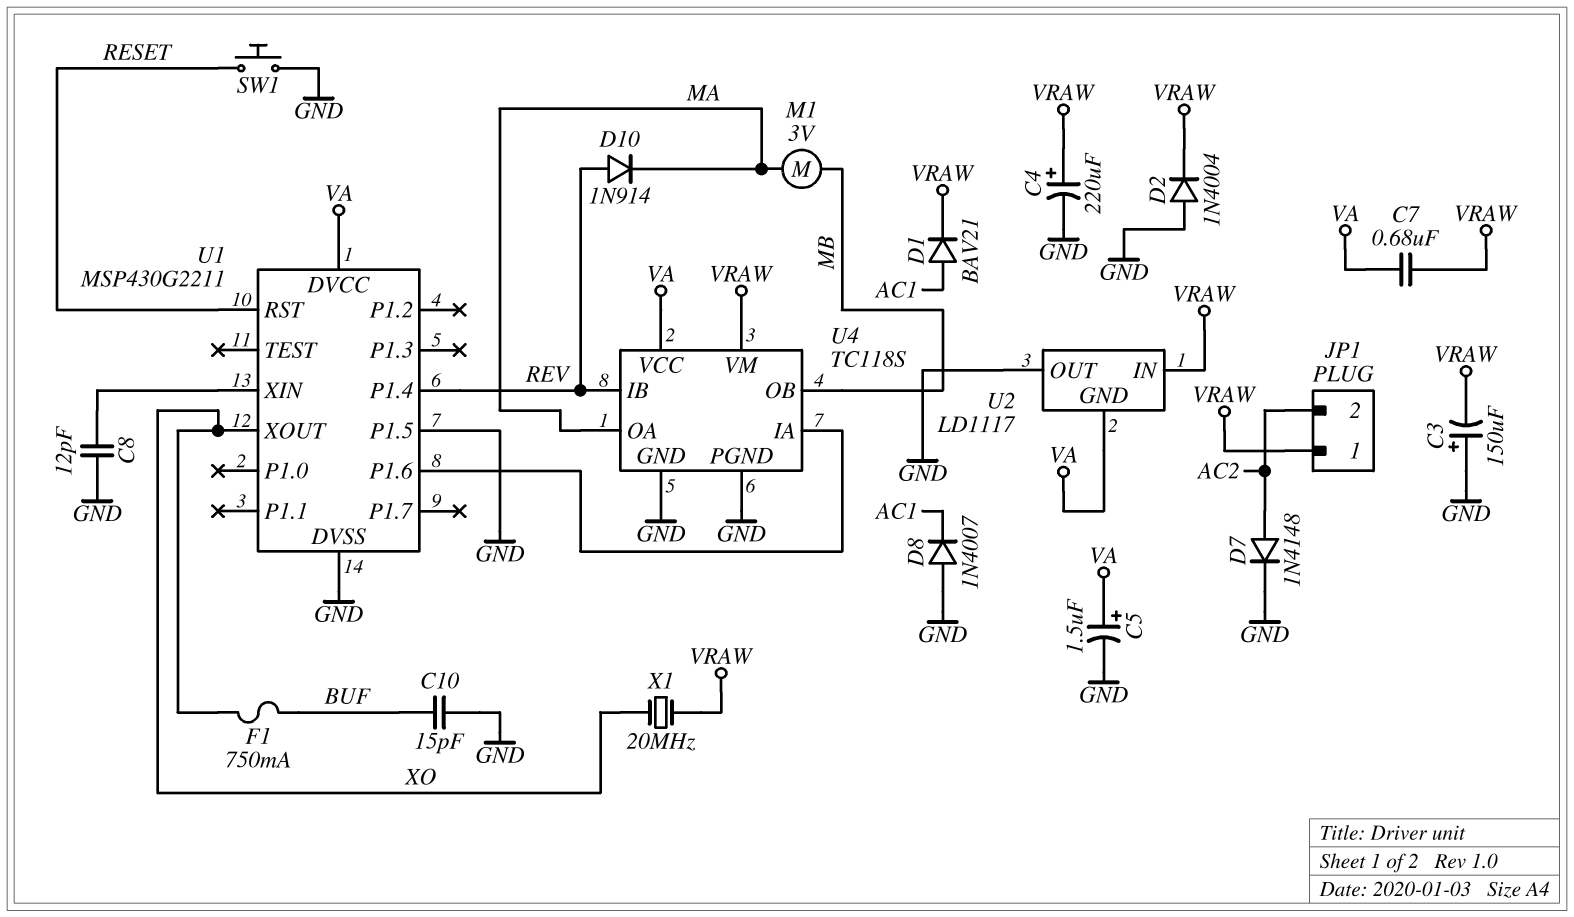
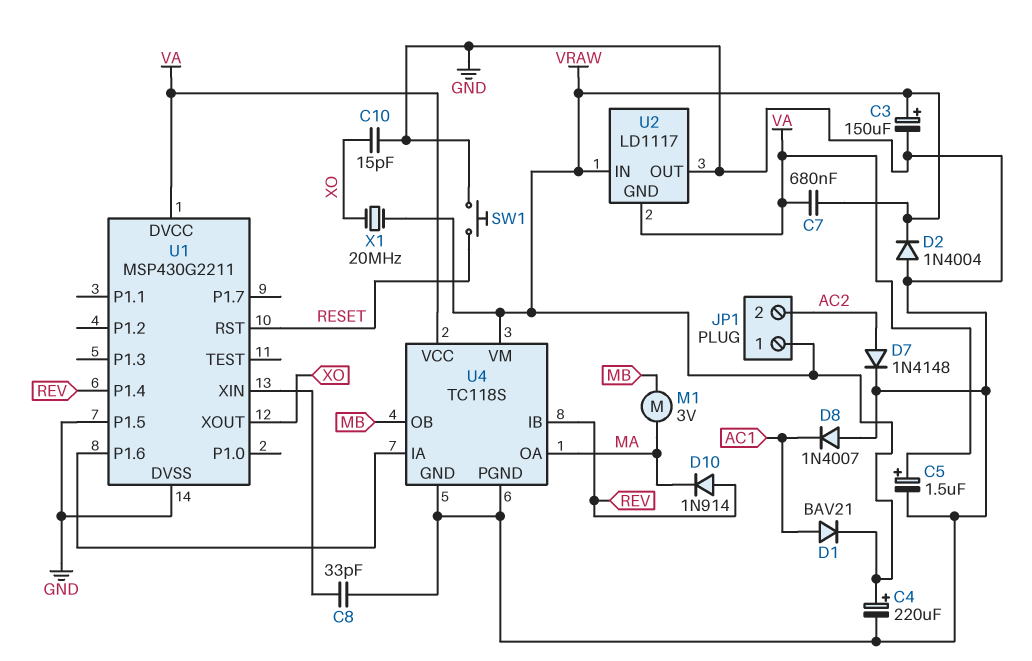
C3: 150uF (plus GND, minus VRAW) -> 150uF (plus VRAW, minus GND)
C8: 12pF (GND, U1/XIN) -> 33pF (GND, U1/XIN)
C10: 15pF (BUF, GND) -> 15pF (GND, XO)
F1: 750mA (BUF, XO) -> none

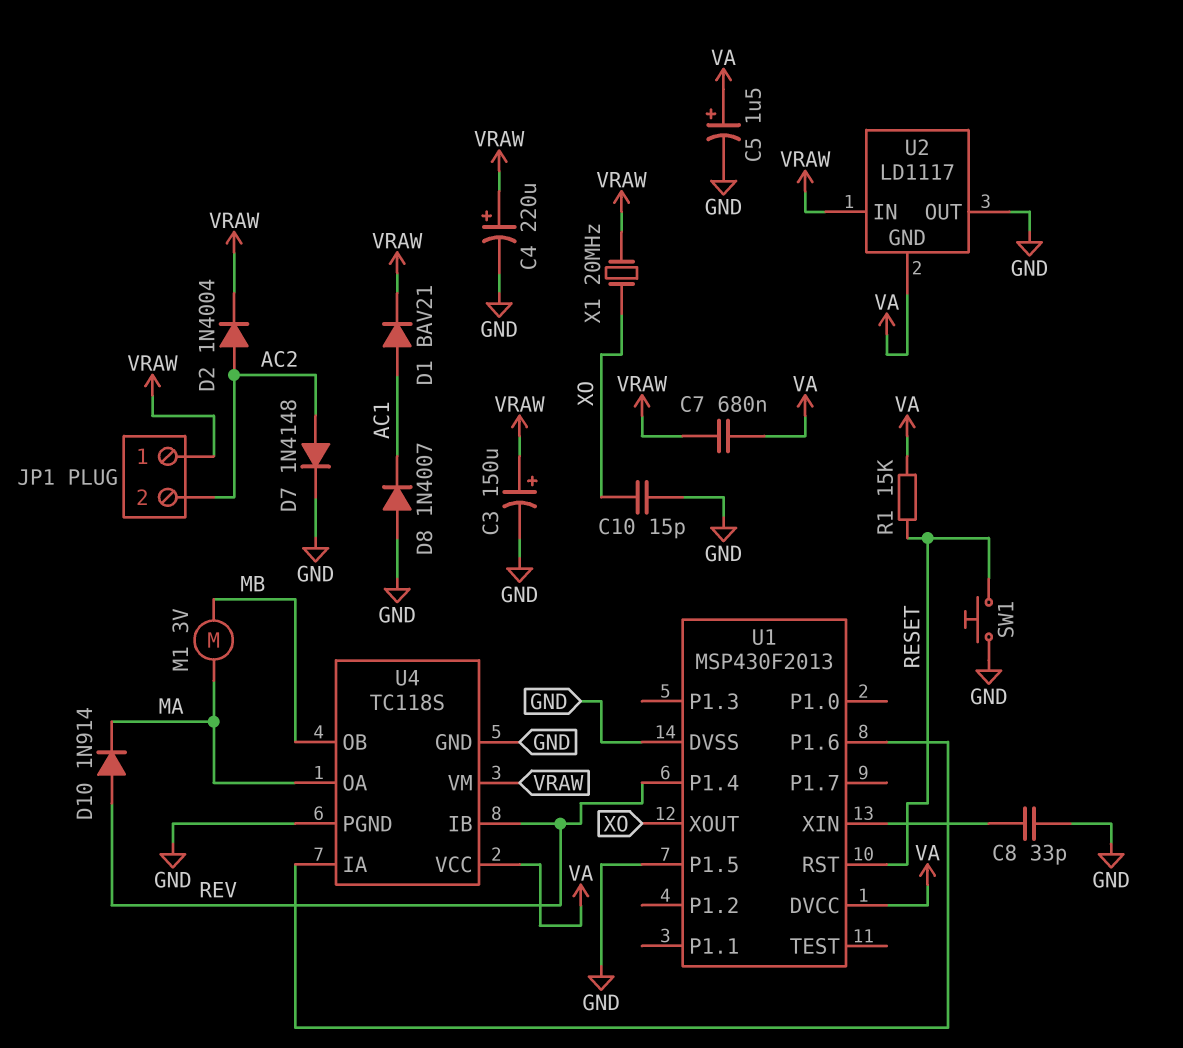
D2: diode 1N4004 (A GND, K VRAW) -> diode 1N4004 (A AC2, K VRAW)
R1: none -> 15k (RESET, VA)
U1: MSP430G2211 -> MSP430F2013

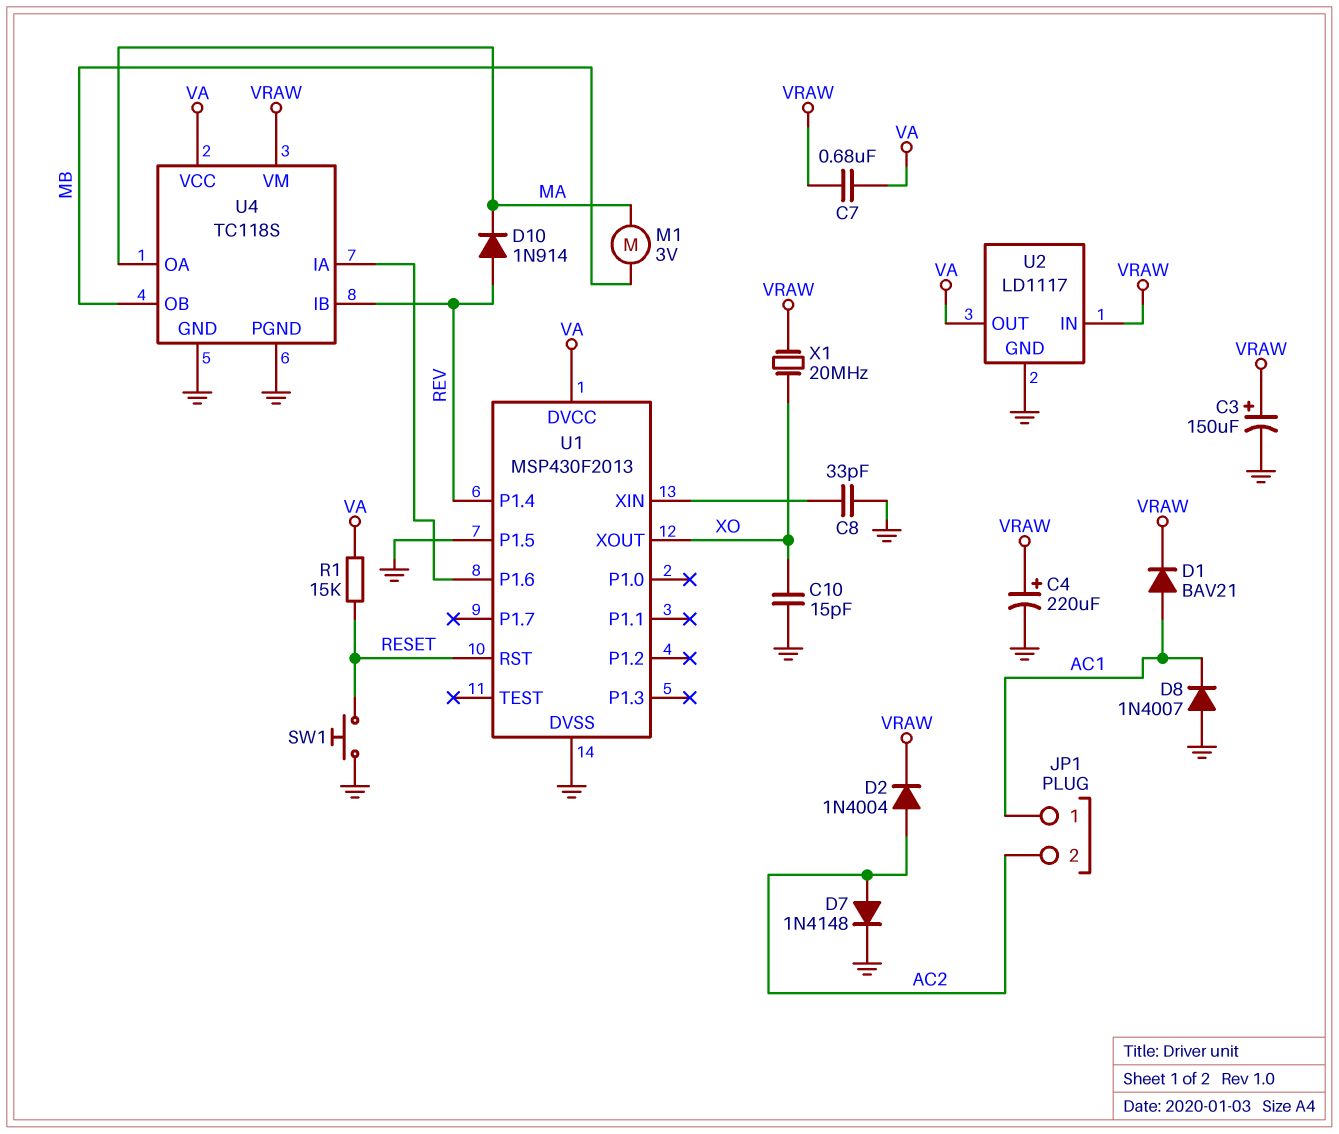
C5: 1.5uF (plus VA, minus GND) -> none
JP1 pin 1: VRAW -> AC1
U2 pin GND: VA -> GND
U2 pin OUT: GND -> VA

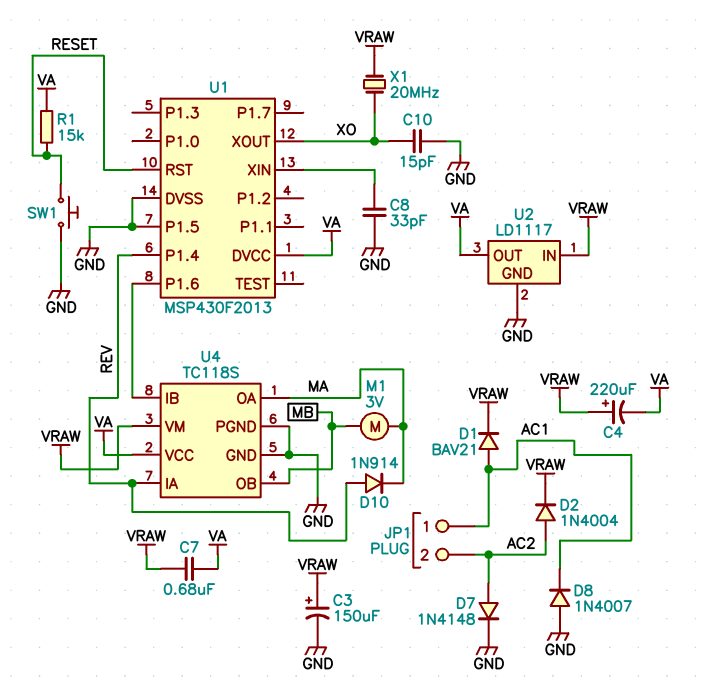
C4: 220uF (plus VRAW, minus GND) -> 220uF (plus VRAW, minus VA)
U4 pin IA: U1/P1.6 -> REV
U4 pin IB: REV -> U1/P1.6

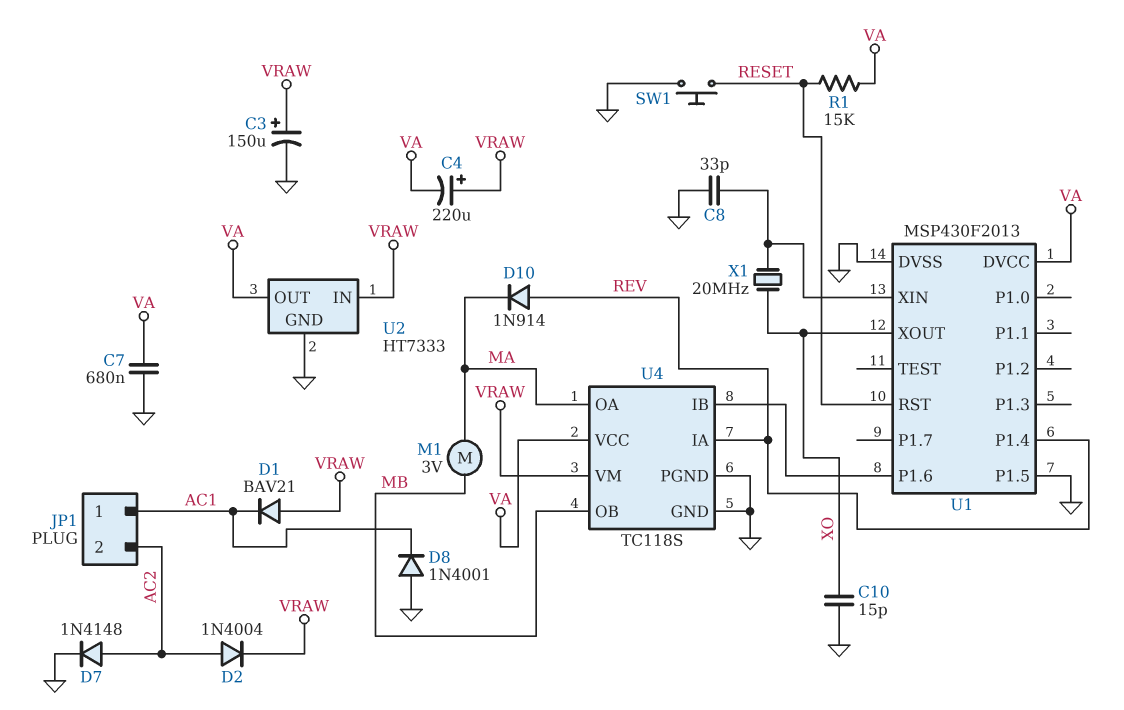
C7: 680nF (VA, VRAW) -> 680nF (GND, VA)
D1: diode BAV21 (A AC1, K VRAW) -> diode BAV21 (A VRAW, K AC1)
D8: diode 1N4007 (A GND, K AC1) -> diode 1N4001 (A GND, K AC1)
U2: LD1117 -> HT7333
X1: 20MHz (VRAW, XO) -> 20MHz (U1/XIN, XO)

